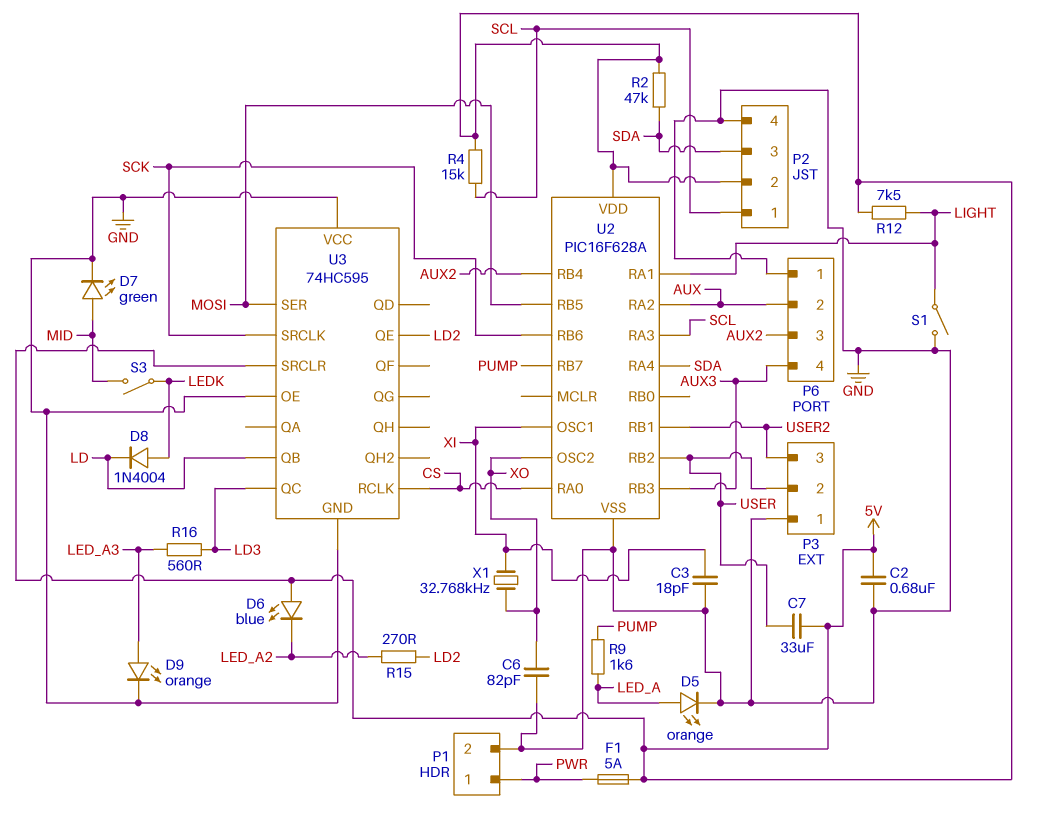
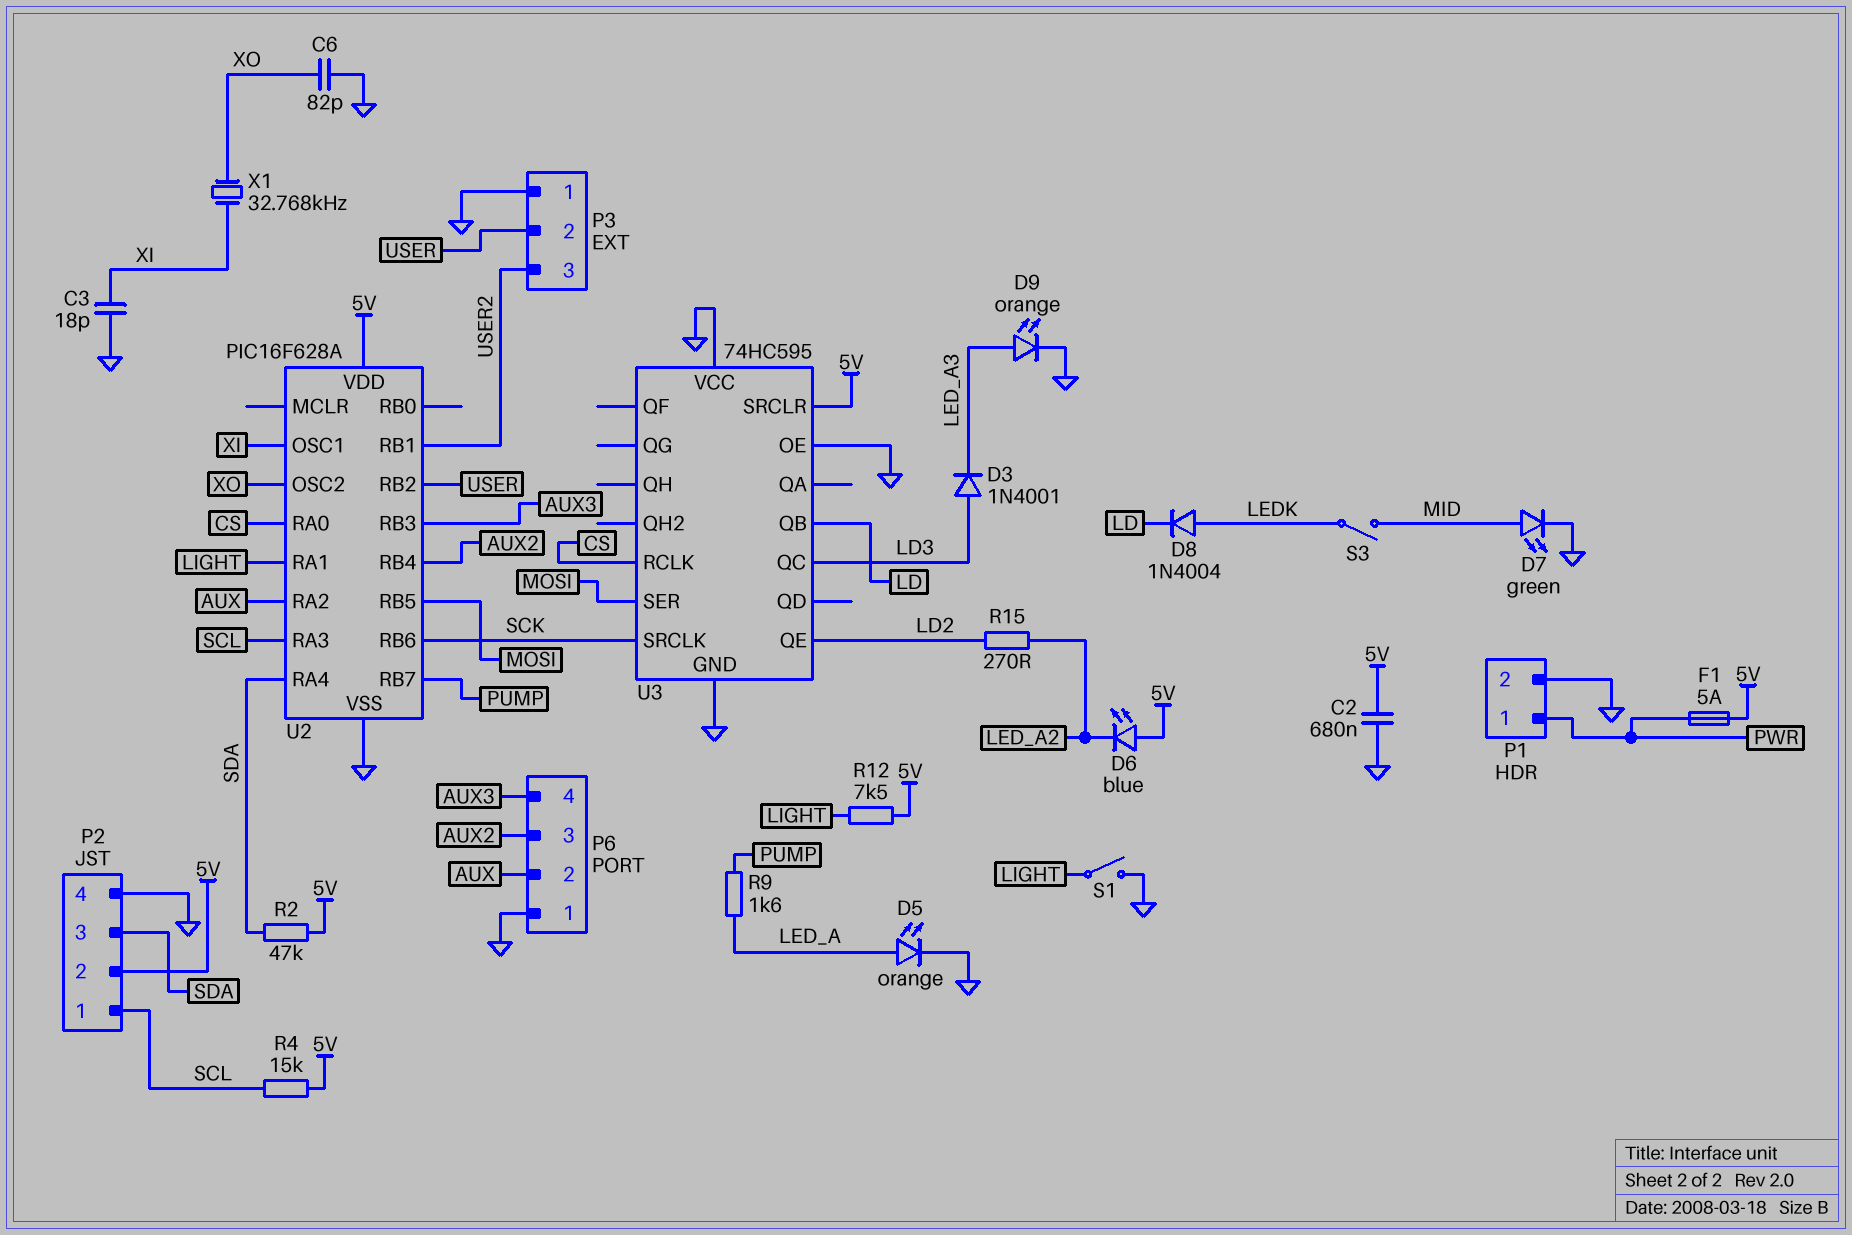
C7: 33uF (5V, USER) -> none
D3: none -> diode 1N4001 (A LD3, K LED_A3)
R16: 560 (LD3, LED_A3) -> none

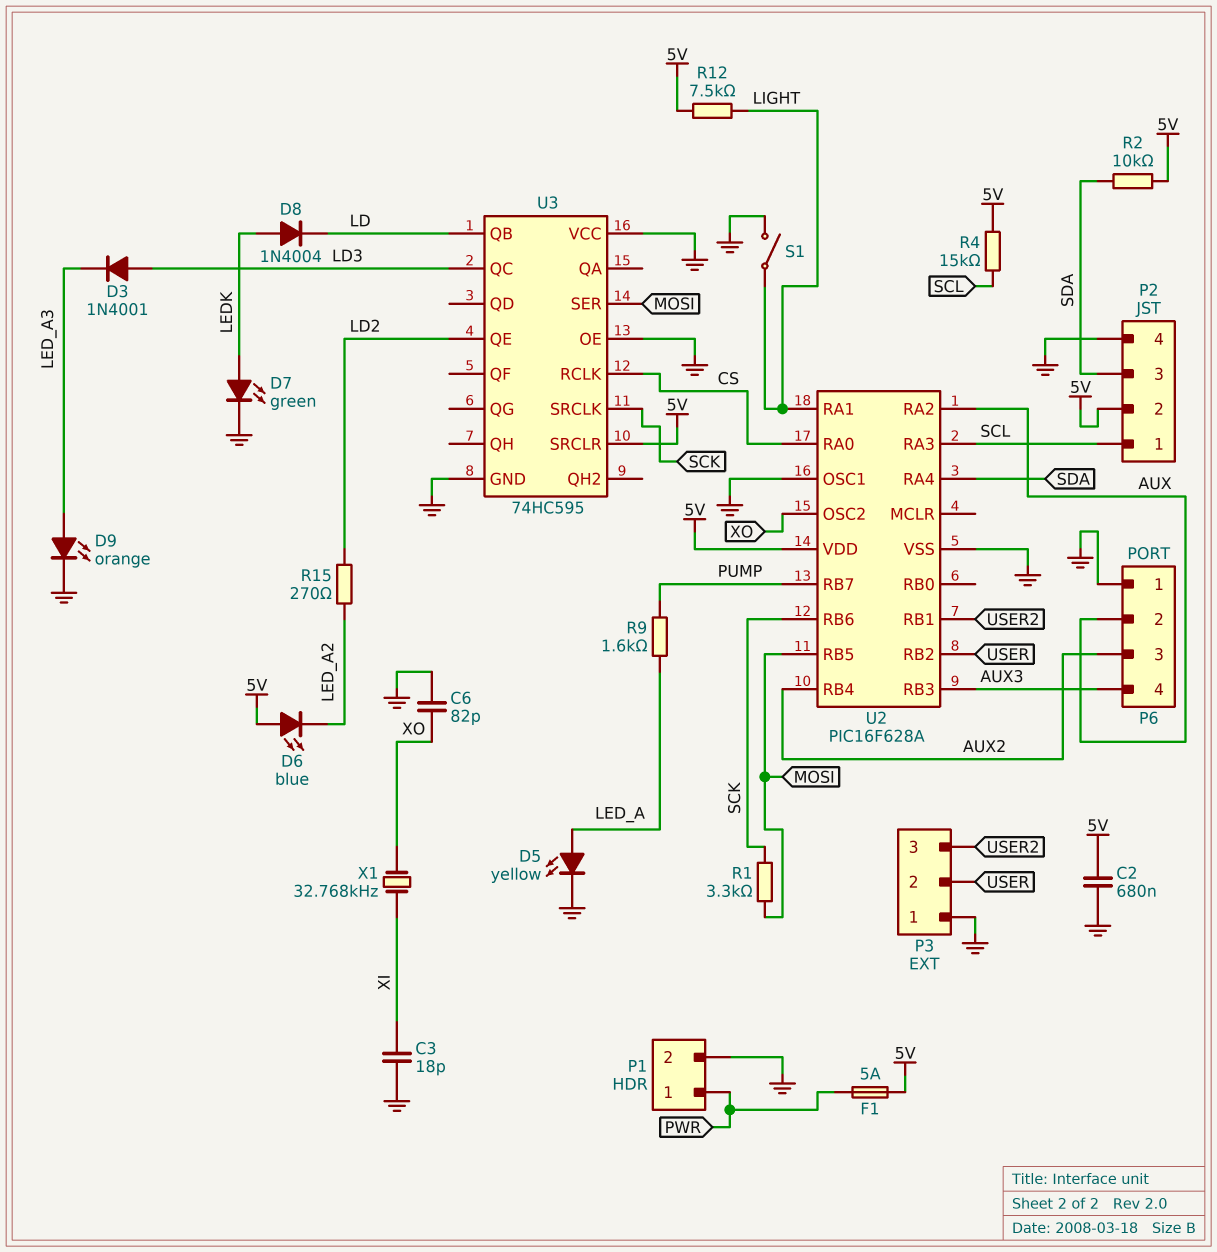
D5: LED orange (A LED_A, K GND) -> LED yellow (A LED_A, K GND)
D7: LED green (A MID, K GND) -> LED green (A LEDK, K GND)
R1: none -> 3.3k (MOSI, SCK)
R2: 47k (5V, SDA) -> 10k (5V, SDA)
S3: switch (LEDK, MID) -> none
U2 pin OSC1: XI -> GND

